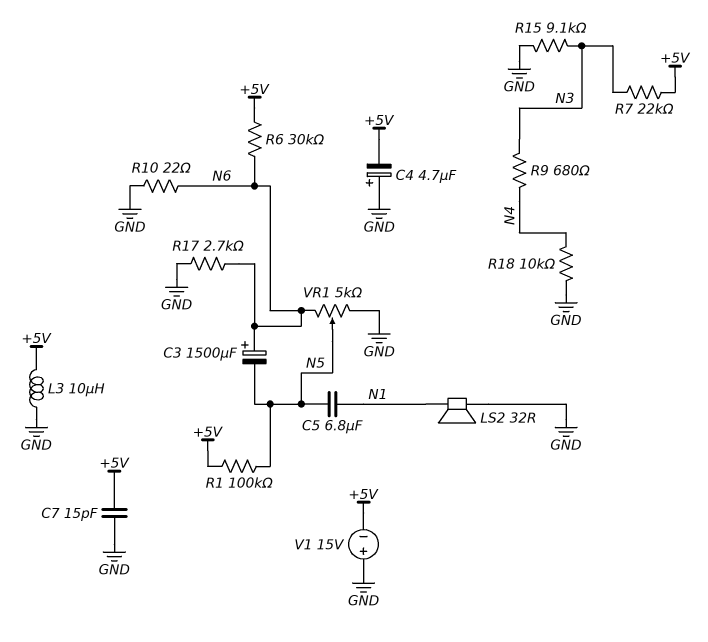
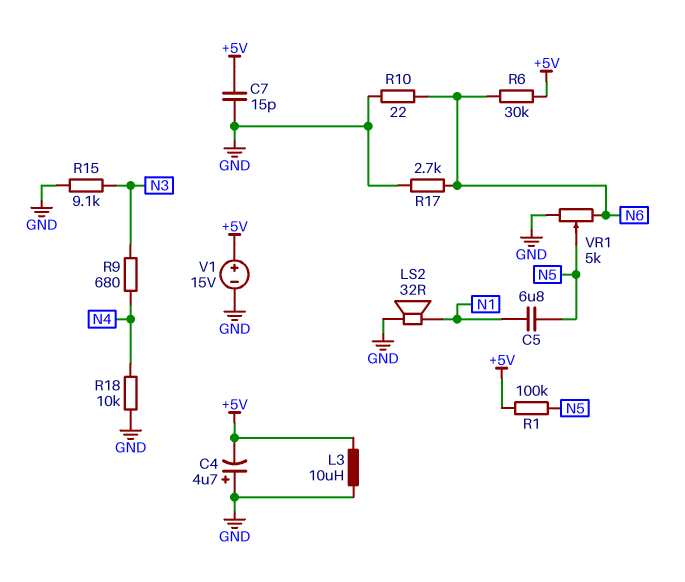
C3: 1500uF (plus N6, minus N5) -> none
R7: 22k (+5V, N3) -> none
V1: 15V (plus GND, minus +5V) -> 15V (plus +5V, minus GND)

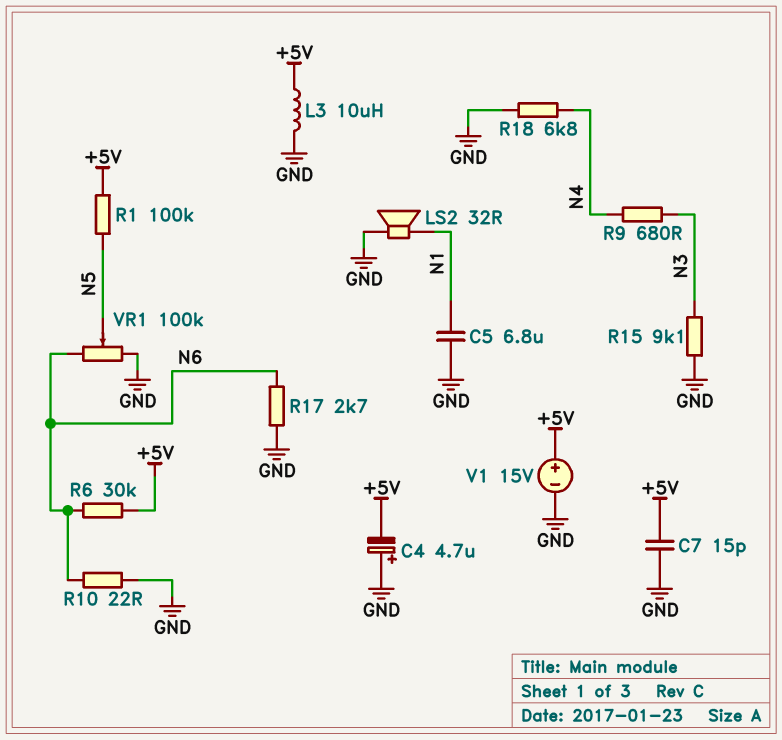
C5: 6.8uF (N1, N5) -> 6.8uF (GND, N1)
R18: 10k (GND, N4) -> 6.8k (GND, N4)
VR1: 5k (GND, N6, wiper N5) -> 100k (GND, N6, wiper N5)

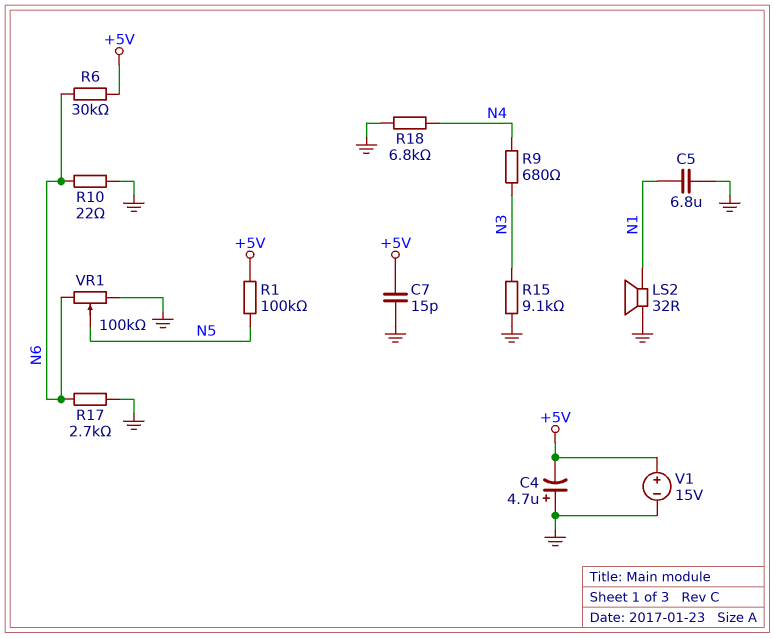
L3: 10uH (+5V, GND) -> none

